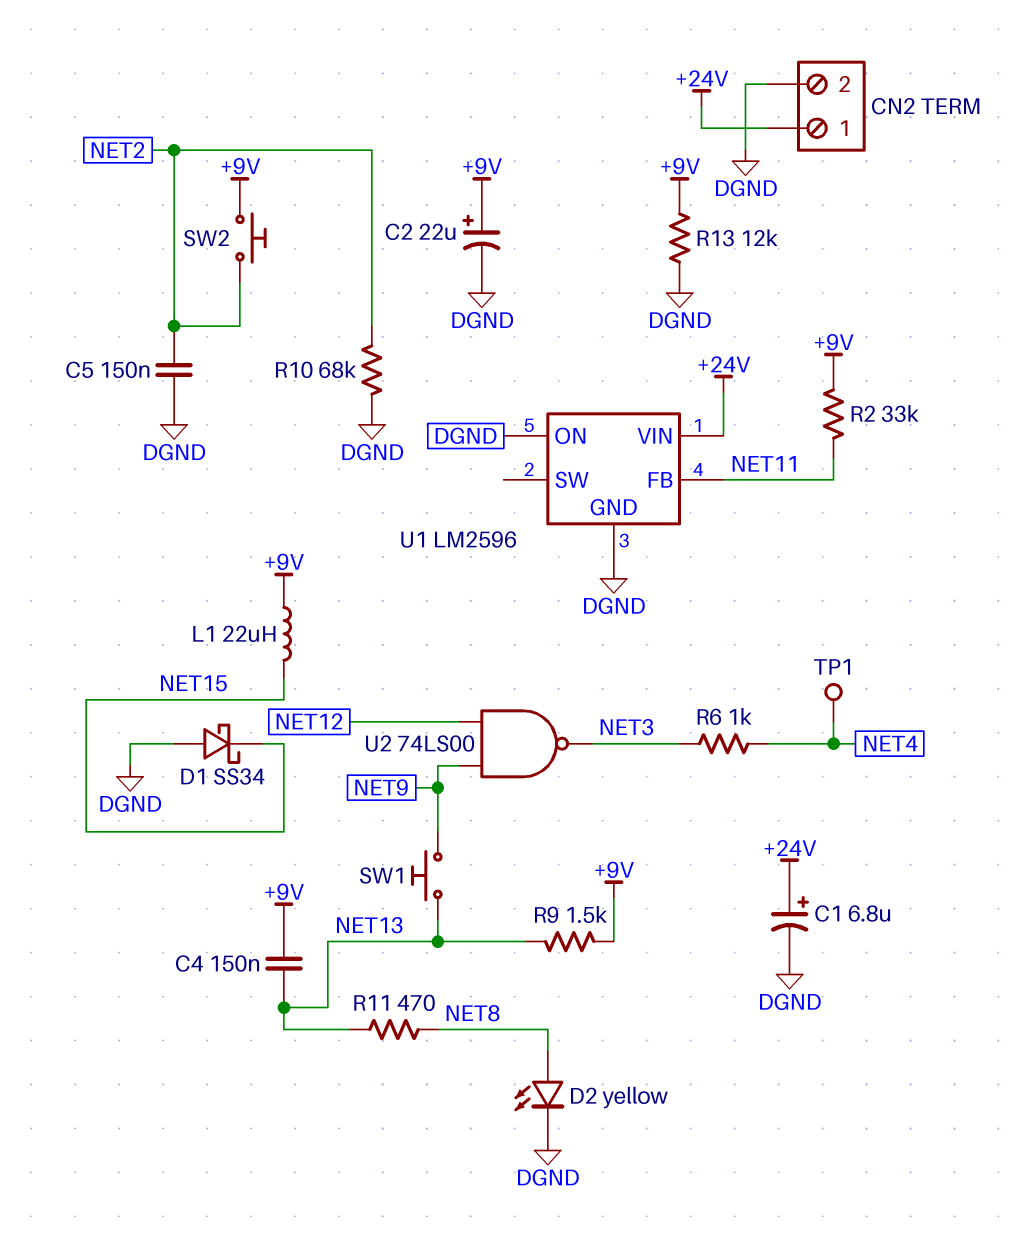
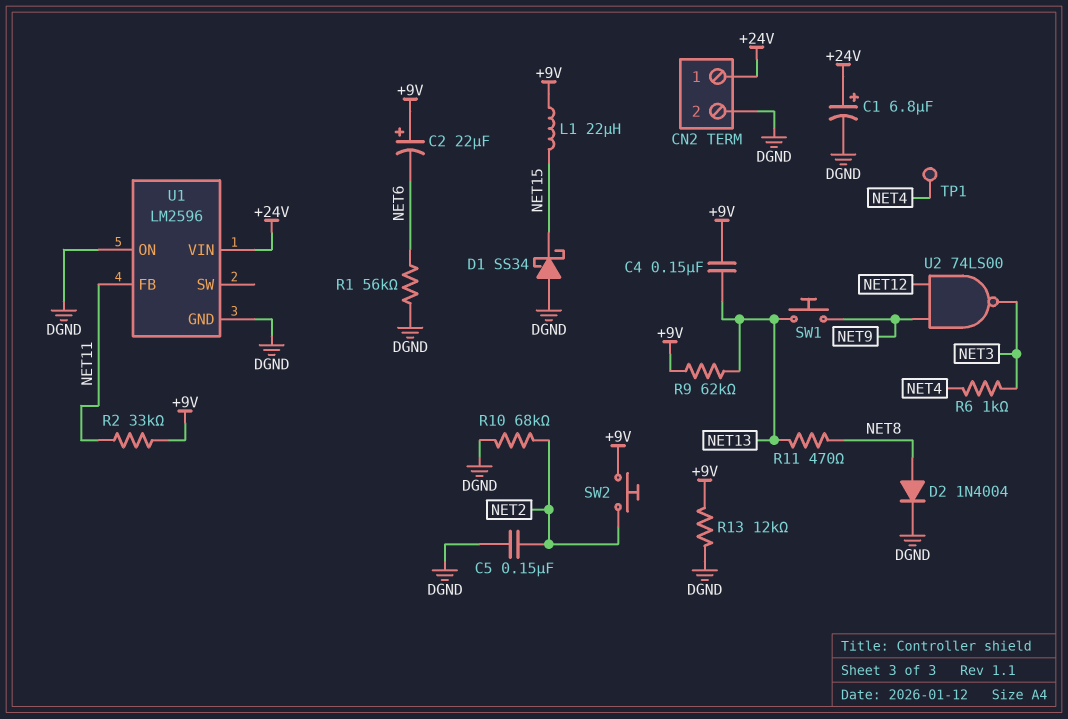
C2: 22uF (plus +9V, minus DGND) -> 22uF (plus +9V, minus NET6)
D2: LED yellow (A NET8, K DGND) -> diode 1N4004 (A NET8, K DGND)
R1: none -> 56k (DGND, NET6)
R9: 1.5k (+9V, NET13) -> 62k (+9V, NET13)

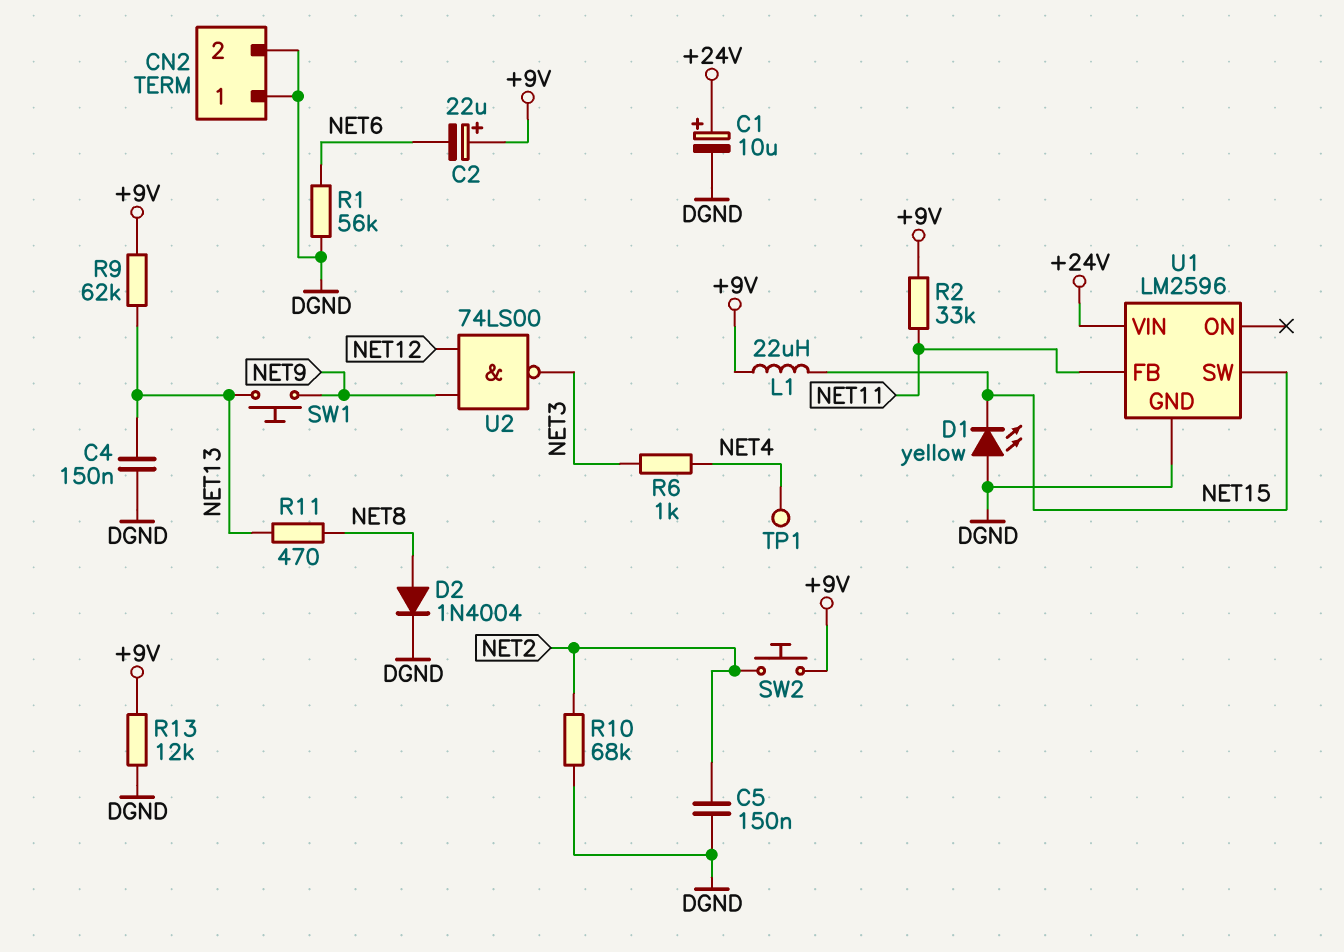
C1: 6.8uF (plus +24V, minus DGND) -> 10uF (plus +24V, minus DGND)
C4: 150nF (+9V, NET13) -> 150nF (DGND, NET13)
CN2 pin 1: +24V -> DGND
D1: schottky SS34 (A DGND, K NET15) -> LED yellow (A DGND, K NET15)
U1 pin ON: DGND -> none
U1 pin SW: none -> NET15

